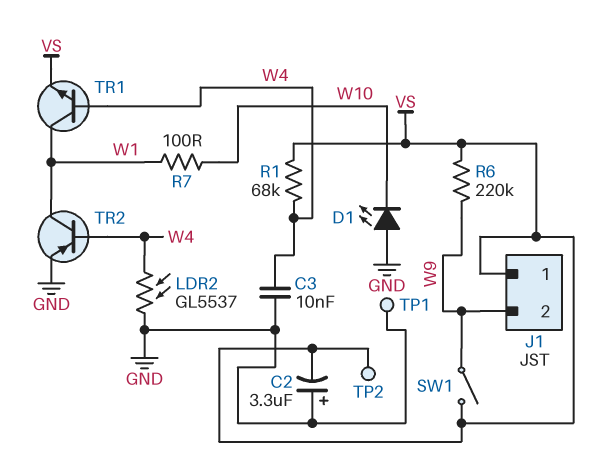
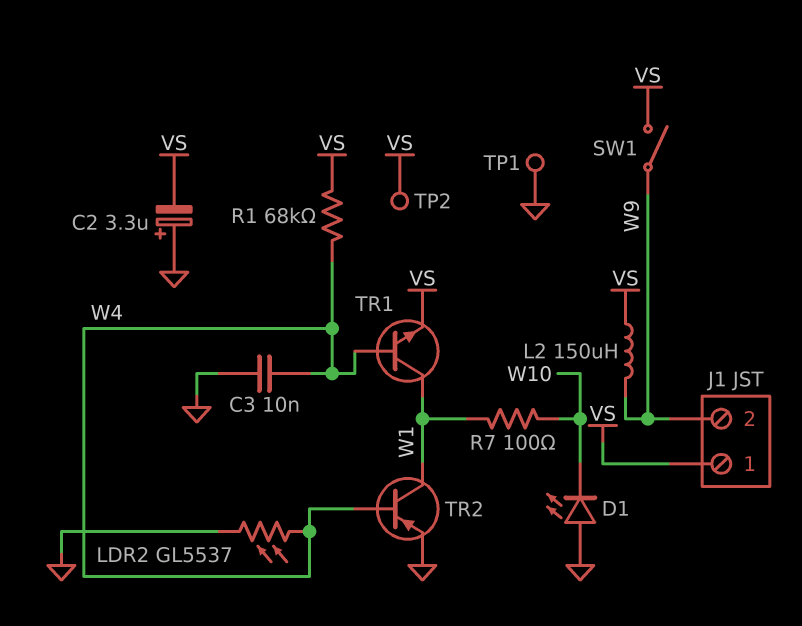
L2: none -> 150uH (VS, W9)
R6: 220k (VS, W9) -> none

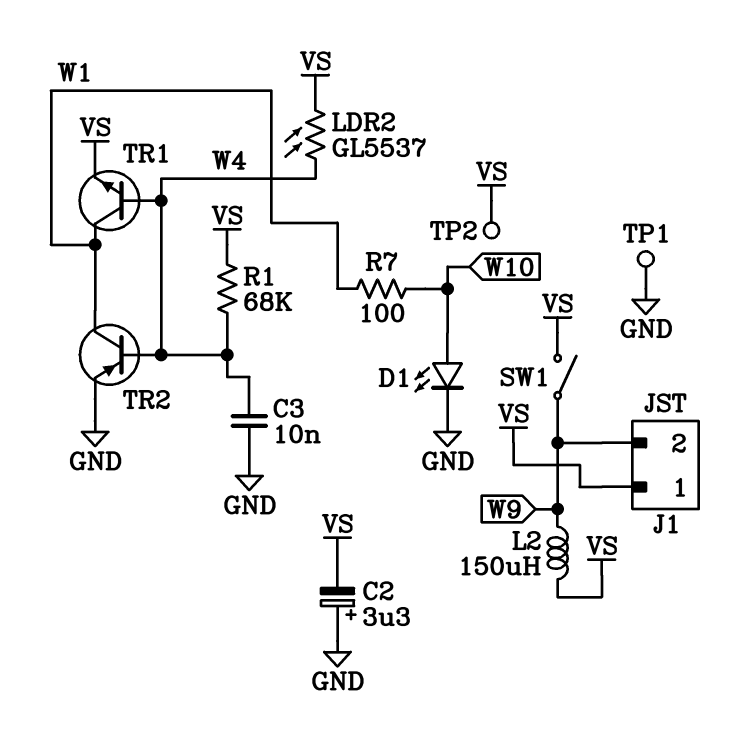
D1: LED (A GND, K W10) -> LED (A W10, K GND)
LDR2: GL5537 (GND, W4) -> GL5537 (VS, W4)

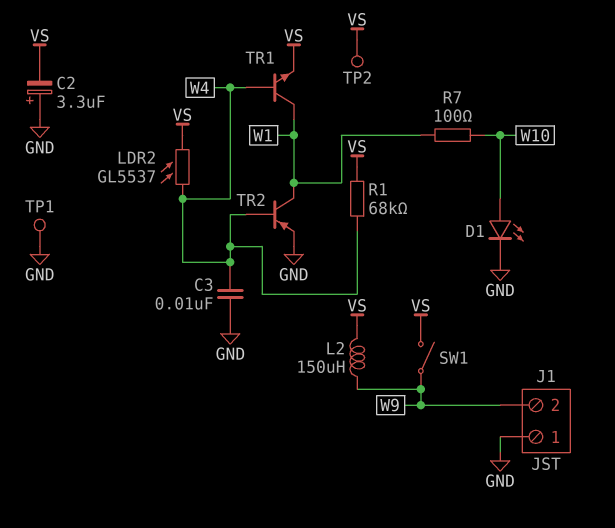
J1 pin 1: VS -> GND

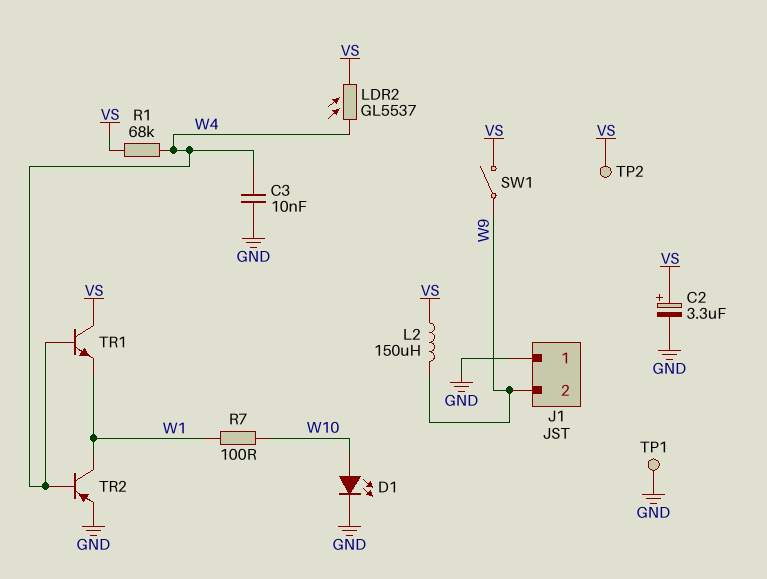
C2: 3.3uF (plus GND, minus VS) -> 3.3uF (plus VS, minus GND)
TR1: NPN (B W4, C W1, E VS) -> NPN (B W4, C VS, E W1)

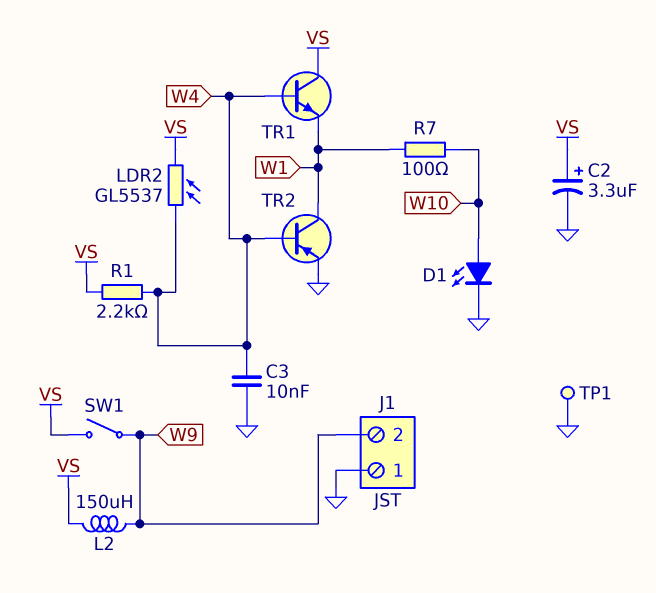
R1: 68k (VS, W4) -> 2.2k (VS, W4)
TP2: test point (VS) -> none

